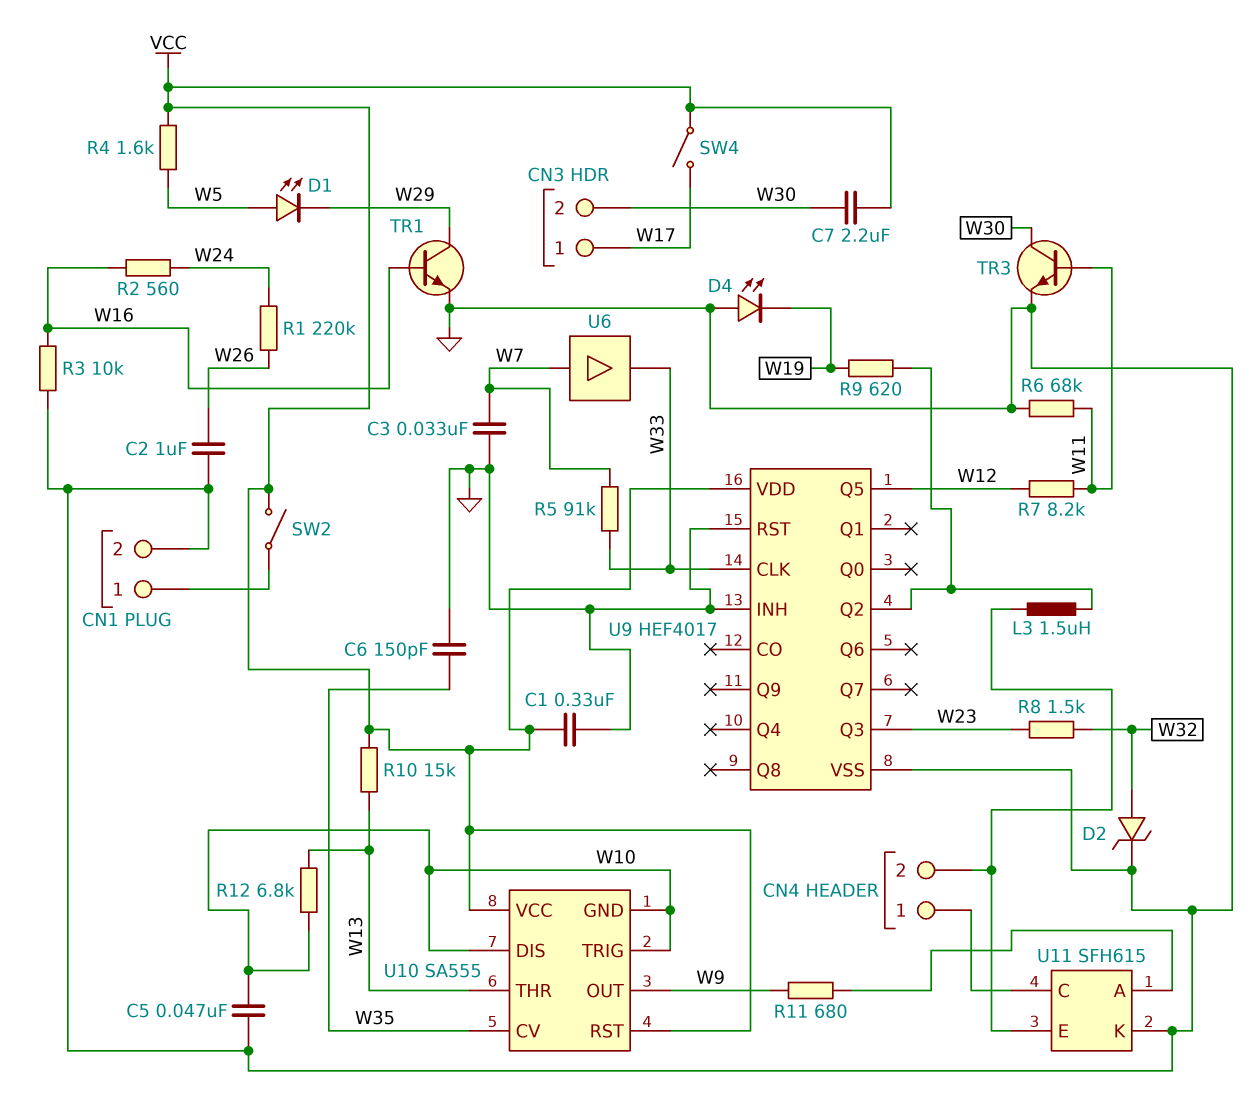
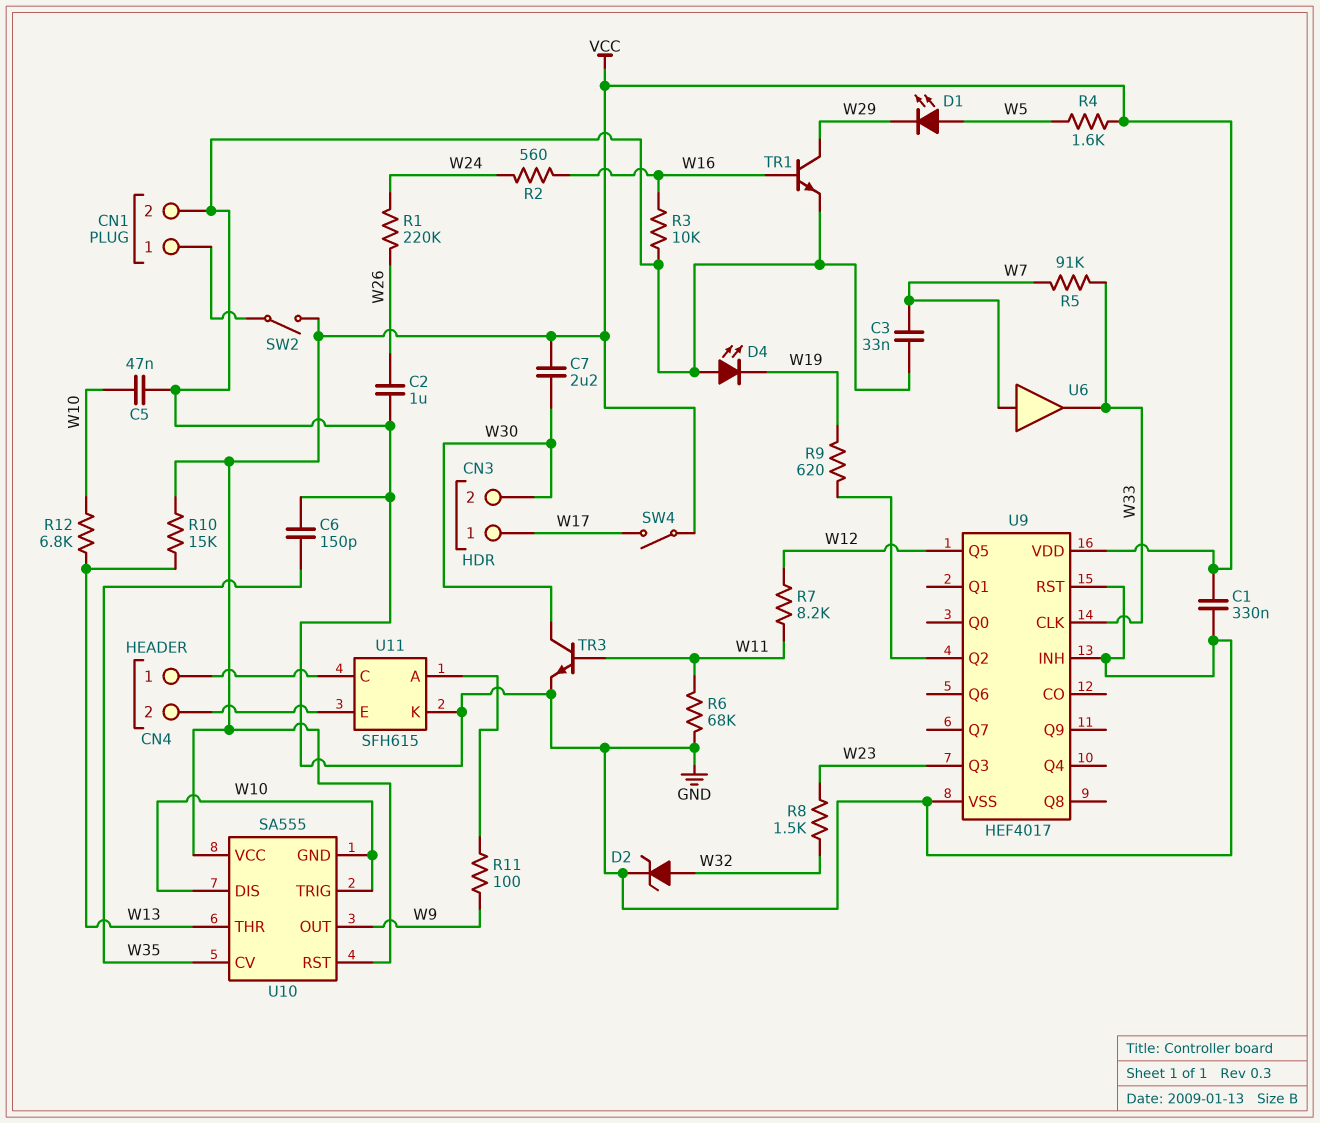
L3: 1.5uH (CN4/2, U9/Q2) -> none
R11: 680 (U11/A, W9) -> 100 (U11/A, W9)

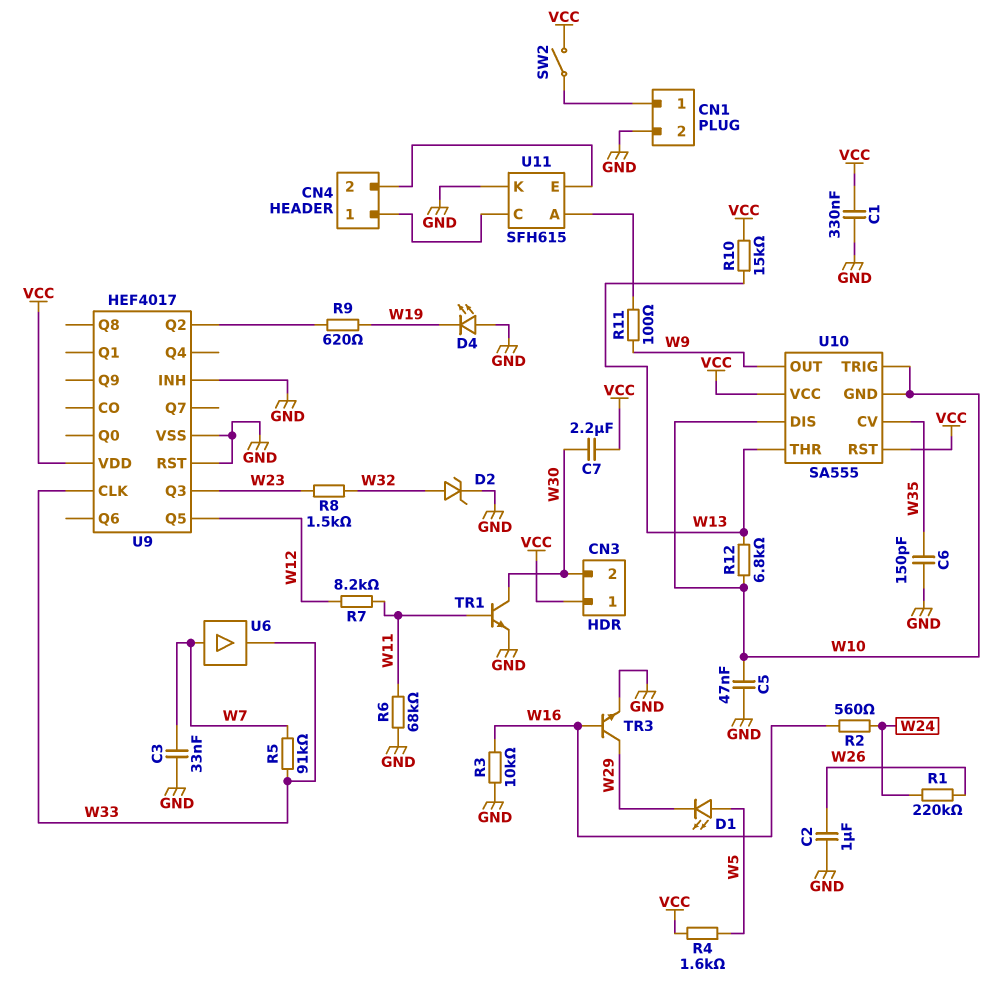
CN3 pin 1: W17 -> VCC
SW4: switch (VCC, W17) -> none
TR1: NPN (B W16, C W29, E GND) -> NPN (B W11, C W30, E GND)
TR3: NPN (B W11, C W30, E GND) -> NPN (B W16, C W29, E GND)

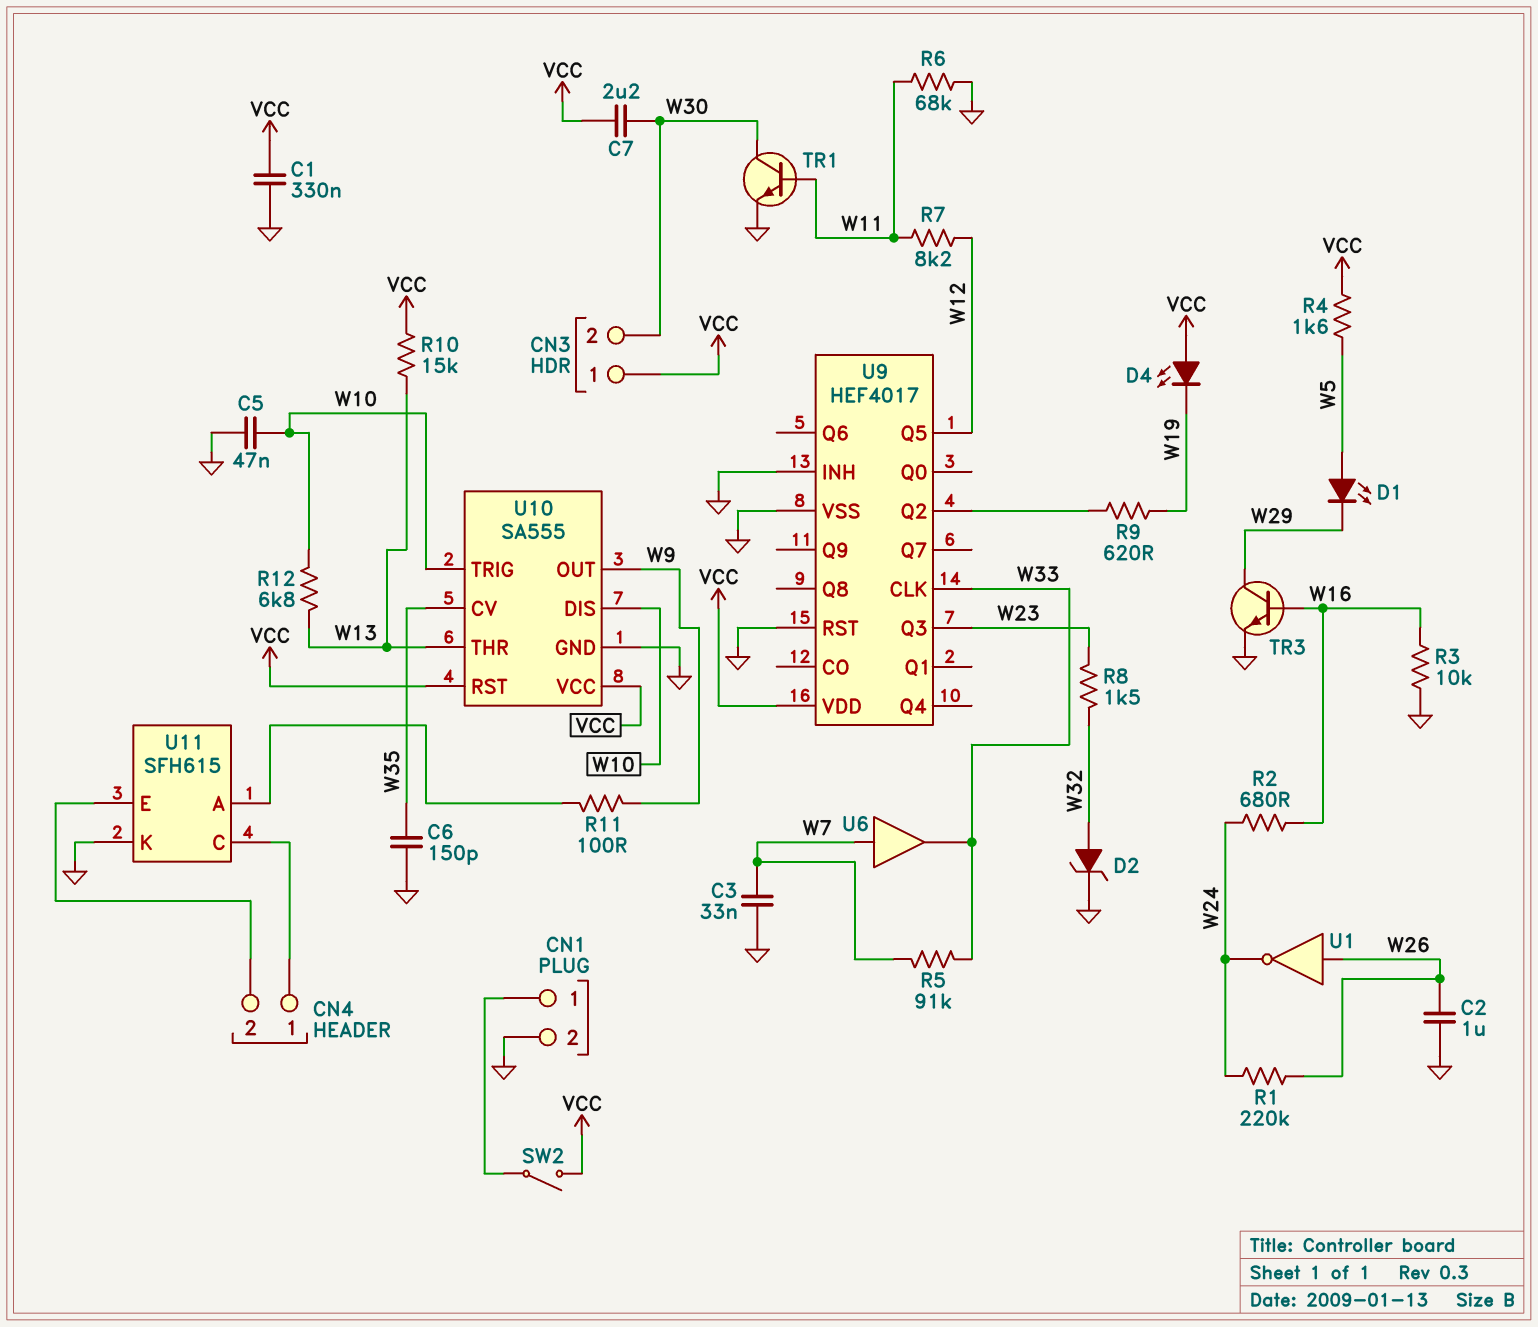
D4: LED (A GND, K W19) -> LED (A VCC, K W19)
R2: 560 (W16, W24) -> 680 (W16, W24)
U1: none -> NOT (in W26, out W24)
U10 pin GND: W10 -> GND

